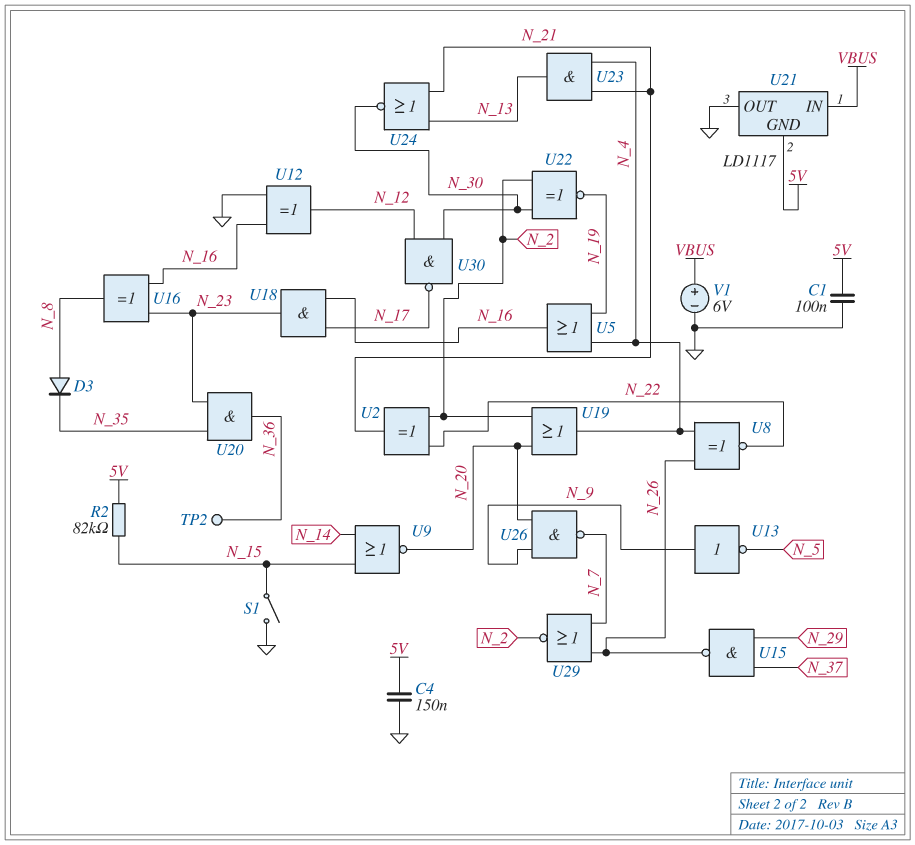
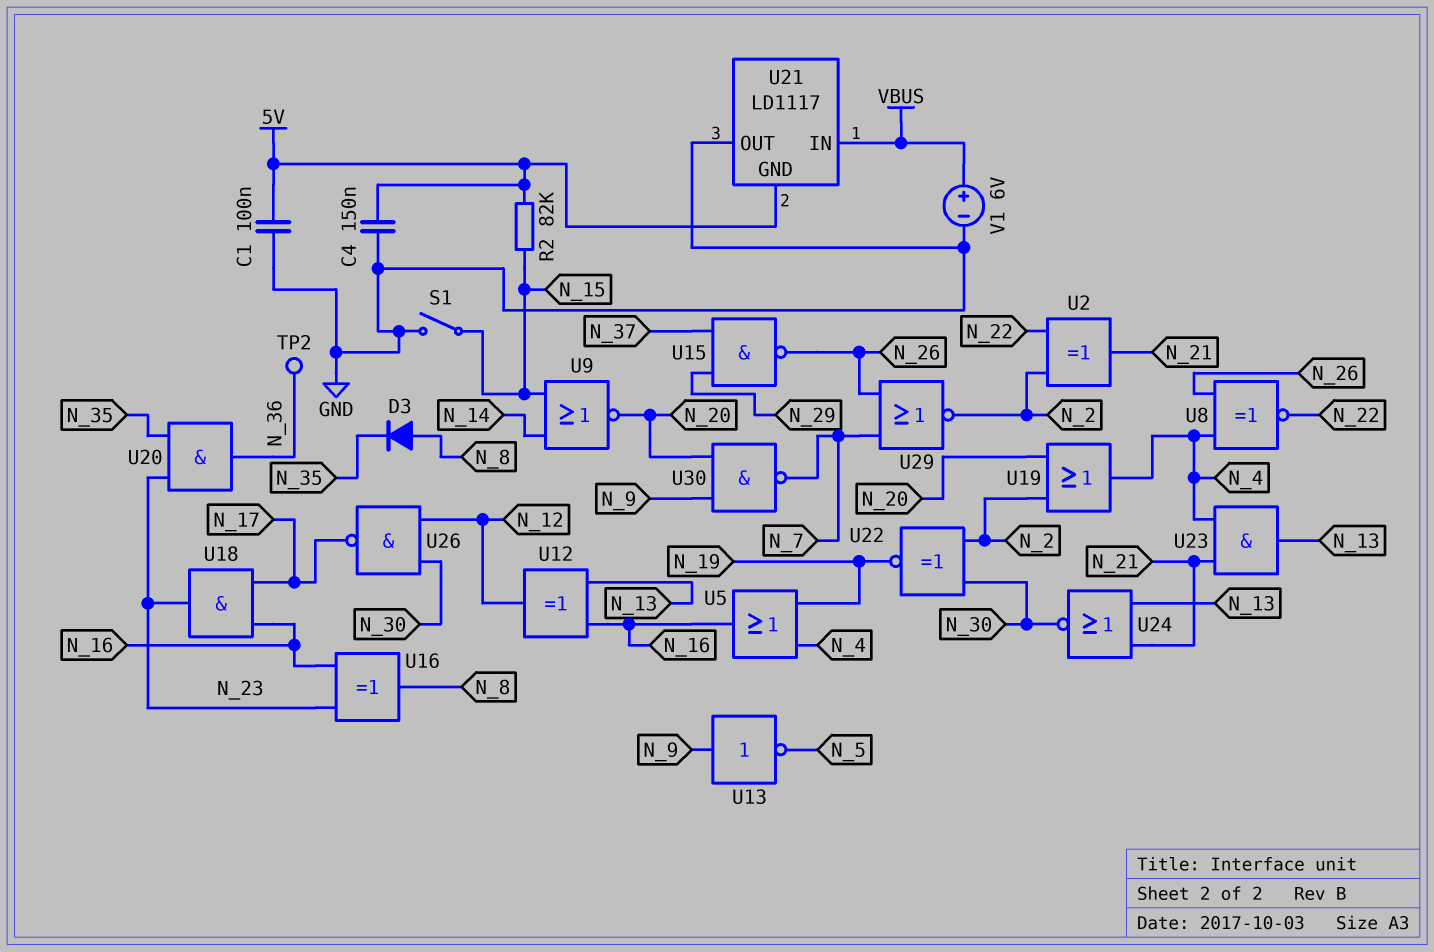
U12: XOR (in GND, in N_16, out N_12) -> XOR (in N_13, in N_16, out N_12)
U26: NAND (in N_9, in N_20, out N_7) -> NAND (in N_12, in N_30, out N_17)
U30: NAND (in N_12, in N_30, out N_17) -> NAND (in N_9, in N_20, out N_7)

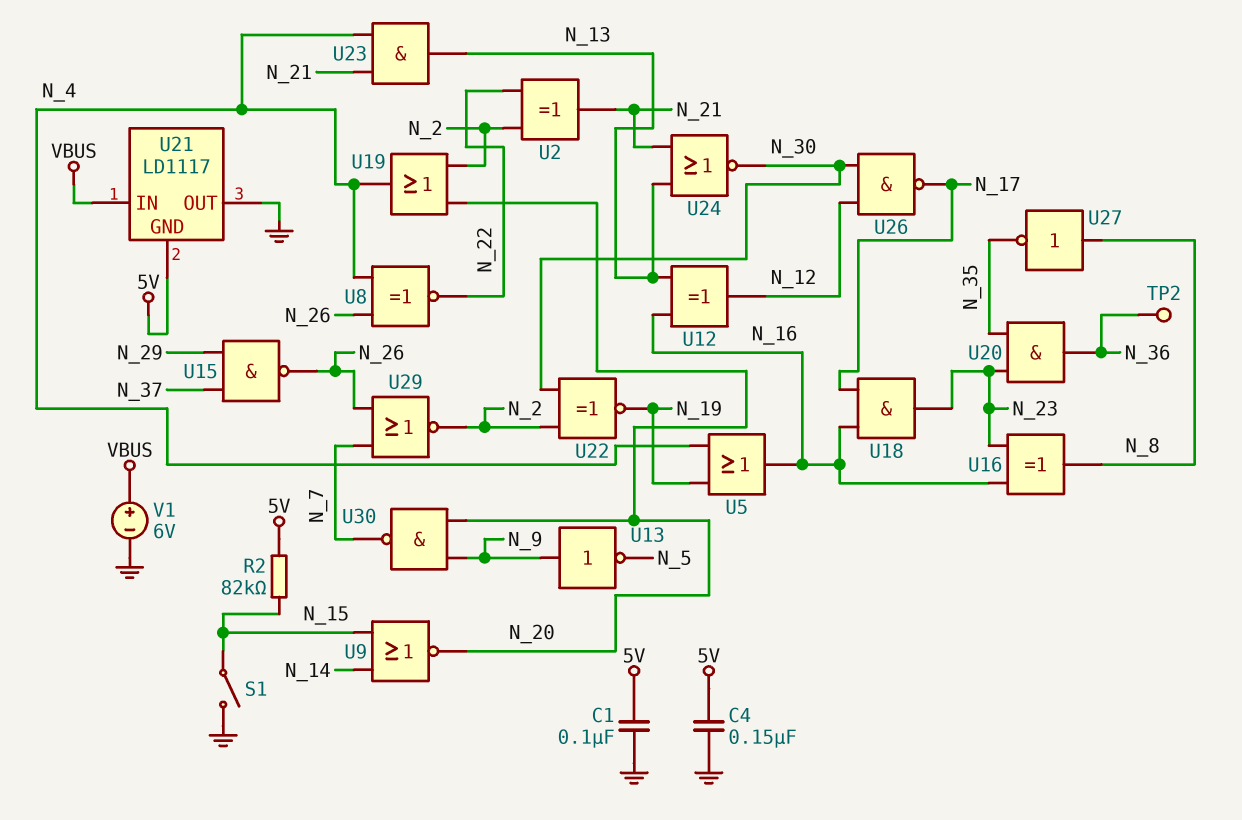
D3: diode (A N_8, K N_35) -> none
U27: none -> NOT (in N_8, out N_35)

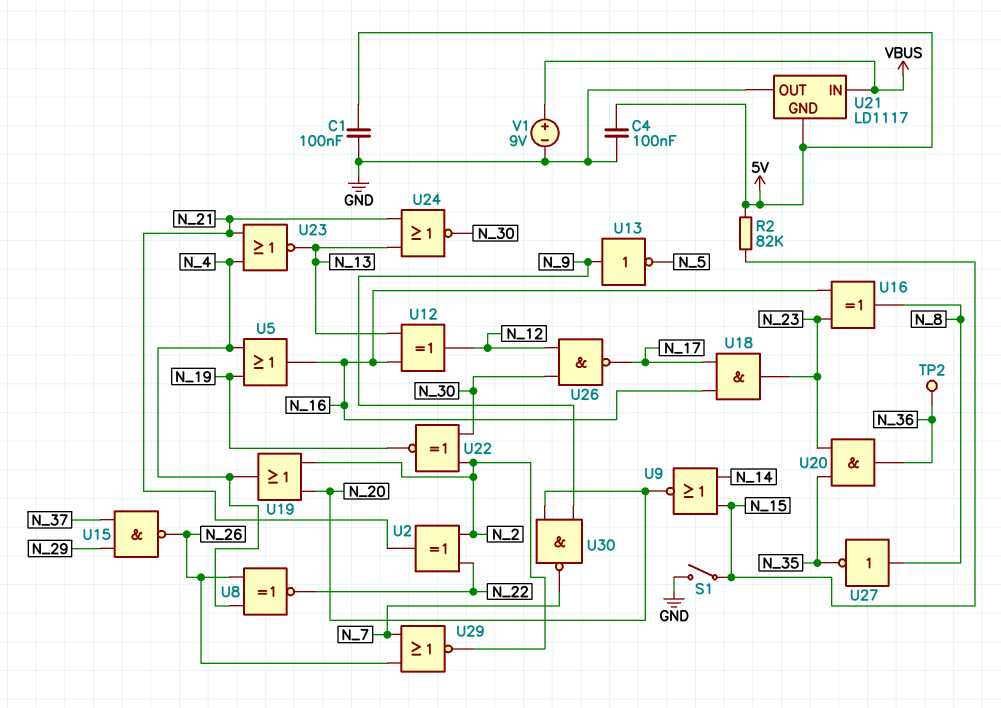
C4: 150nF (5V, GND) -> 100nF (5V, GND)
U23: AND (in N_4, in N_21, out N_13) -> NOR (in N_4, in N_21, out N_13)
V1: 6V (plus VBUS, minus GND) -> 9V (plus VBUS, minus GND)

